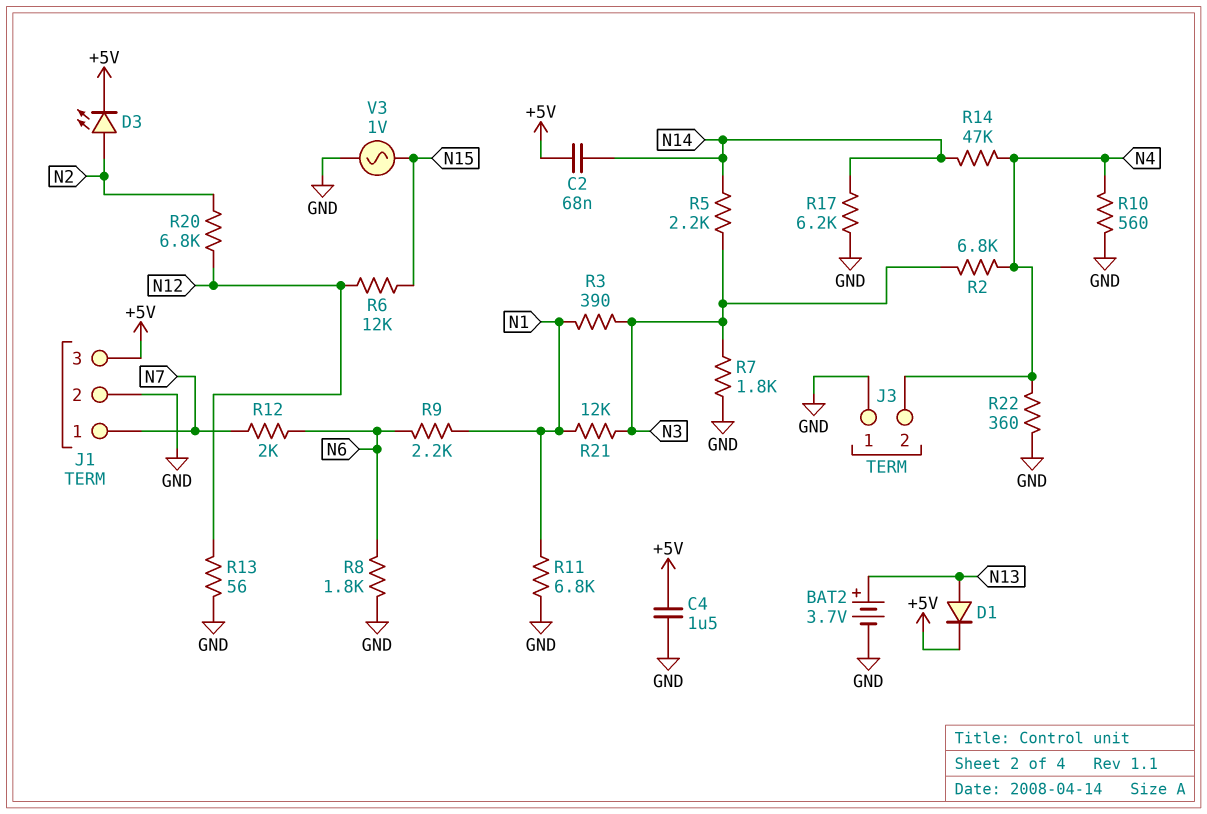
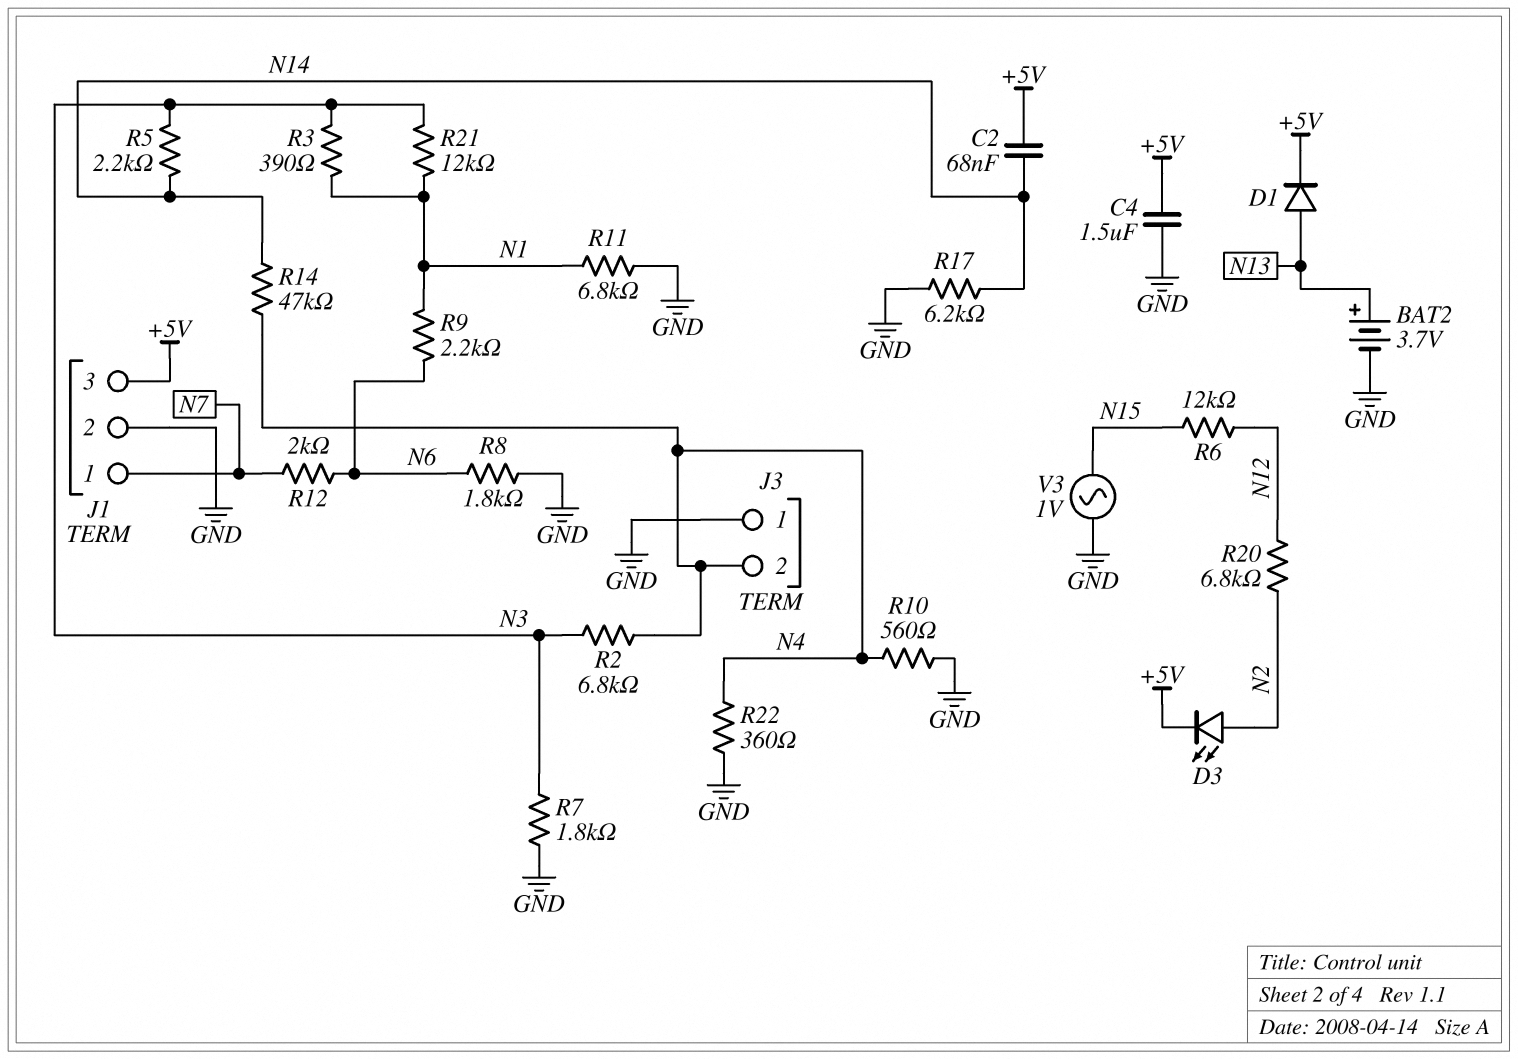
R13: 56 (GND, N12) -> none

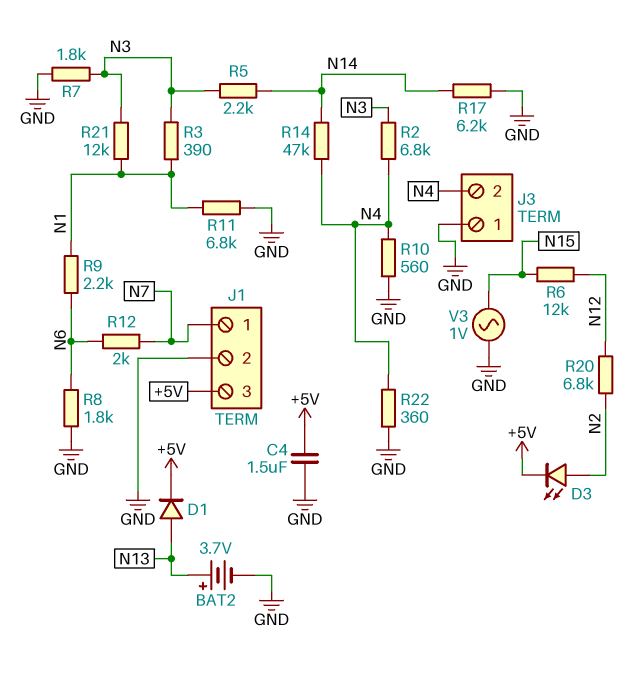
C2: 68nF (+5V, N14) -> none

